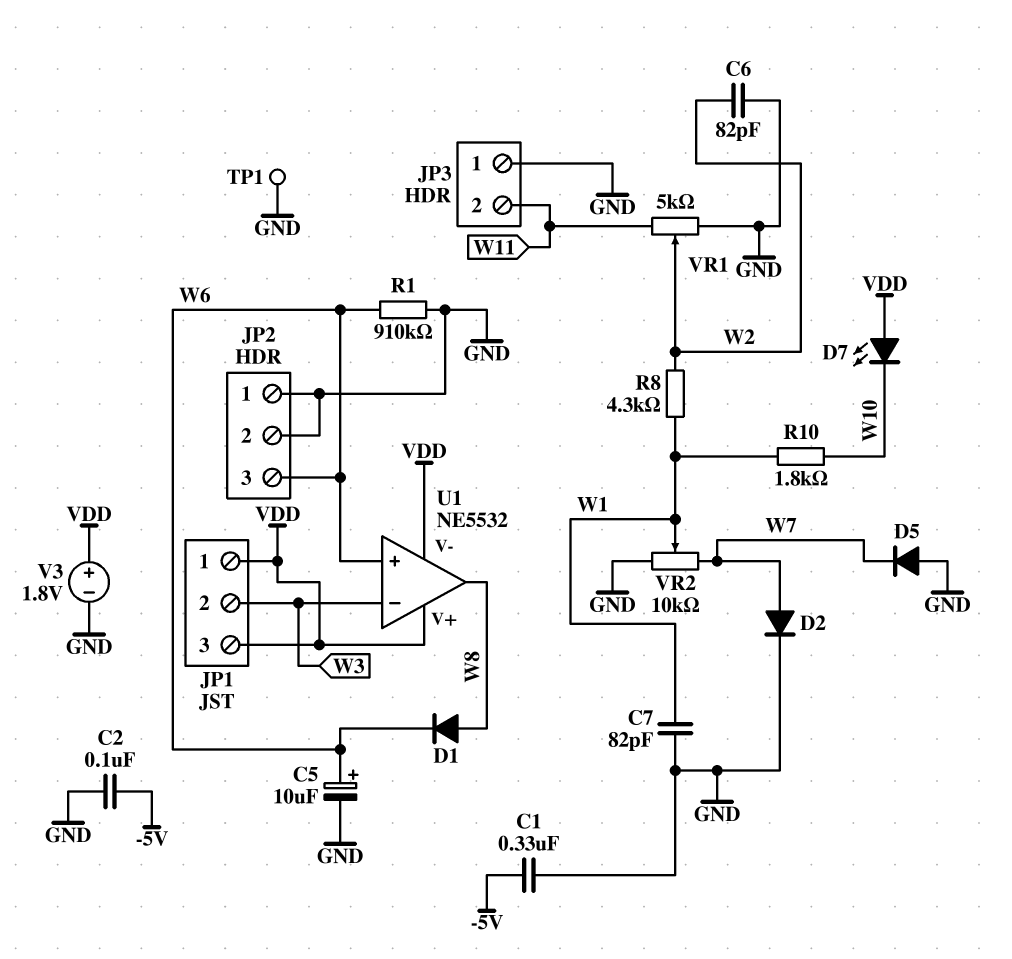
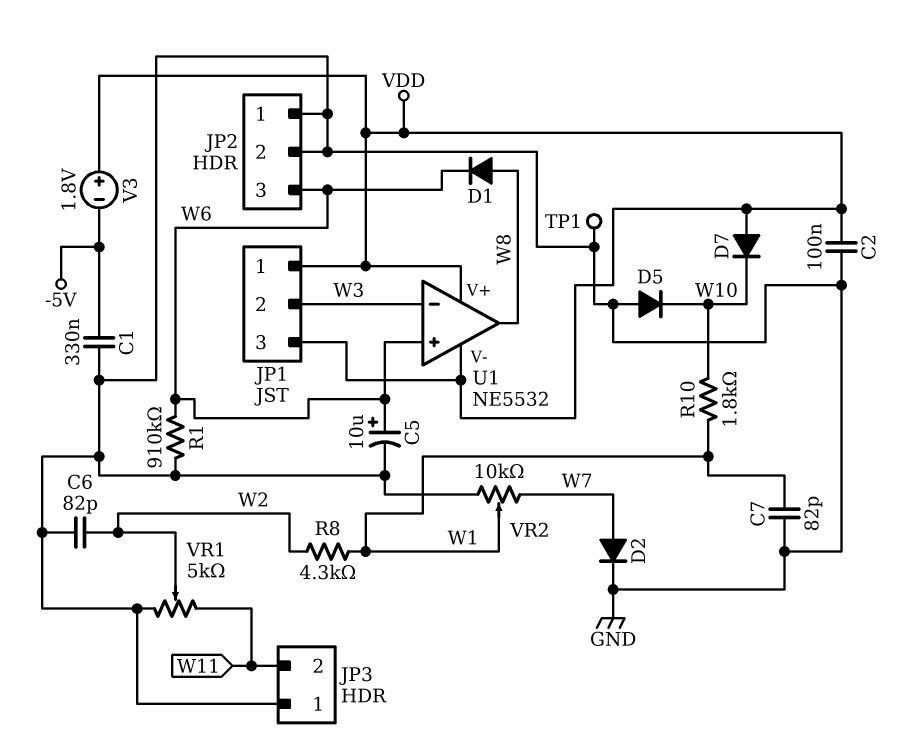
C2: 100nF (-5V, GND) -> 100nF (GND, VDD)
D5: diode (A GND, K W7) -> diode (A GND, K W10)
D7: LED (A VDD, K W10) -> diode (A VDD, K W10)
V3: 1.8V (plus VDD, minus GND) -> 1.8V (plus VDD, minus -5V)

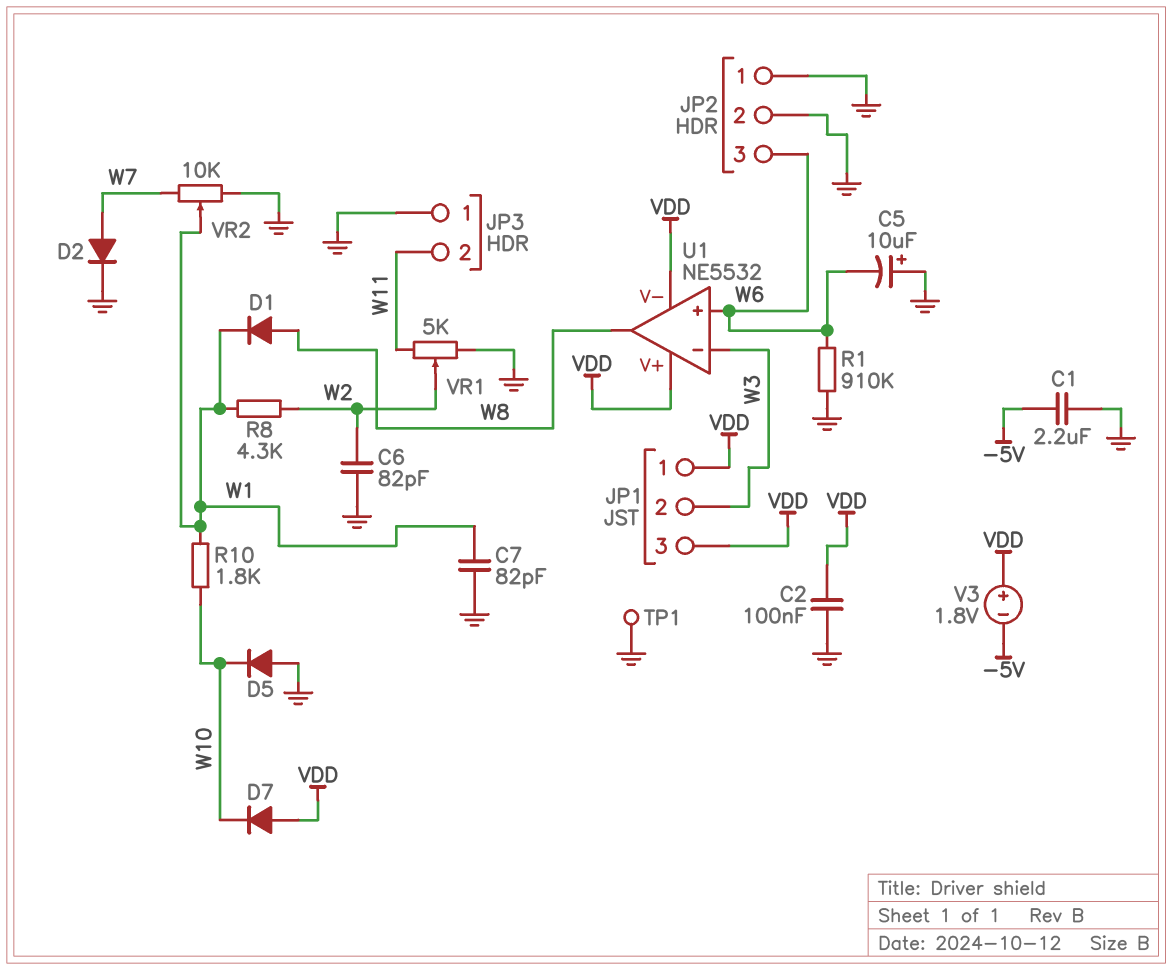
C1: 330nF (-5V, GND) -> 2.2uF (-5V, GND)
C5: 10uF (plus W6, minus GND) -> 10uF (plus GND, minus W6)
D1: diode (A W8, K W6) -> diode (A W8, K W1)

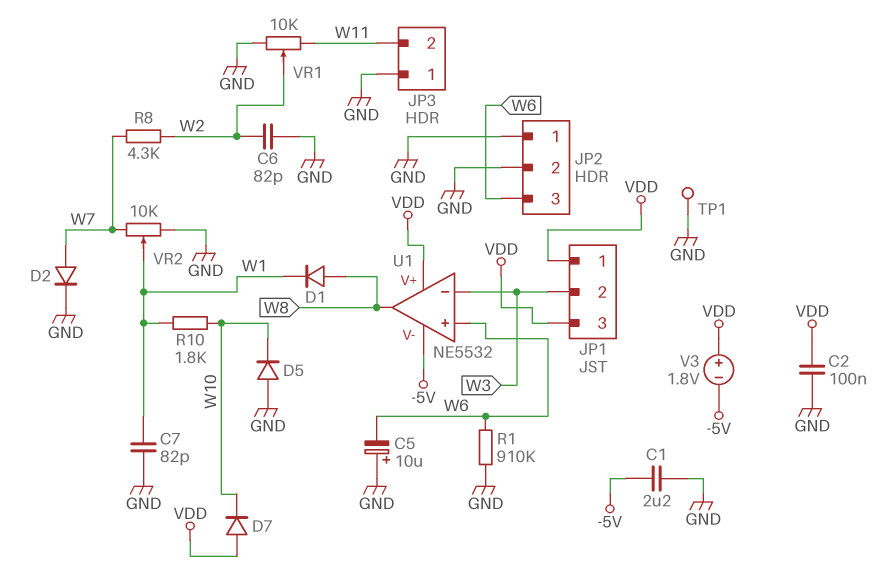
R8: 4.3k (W1, W2) -> 4.3k (W2, W7)
U1 pin V-: VDD -> -5V
VR1: 5k (GND, W11, wiper W2) -> 10k (GND, W11, wiper W2)

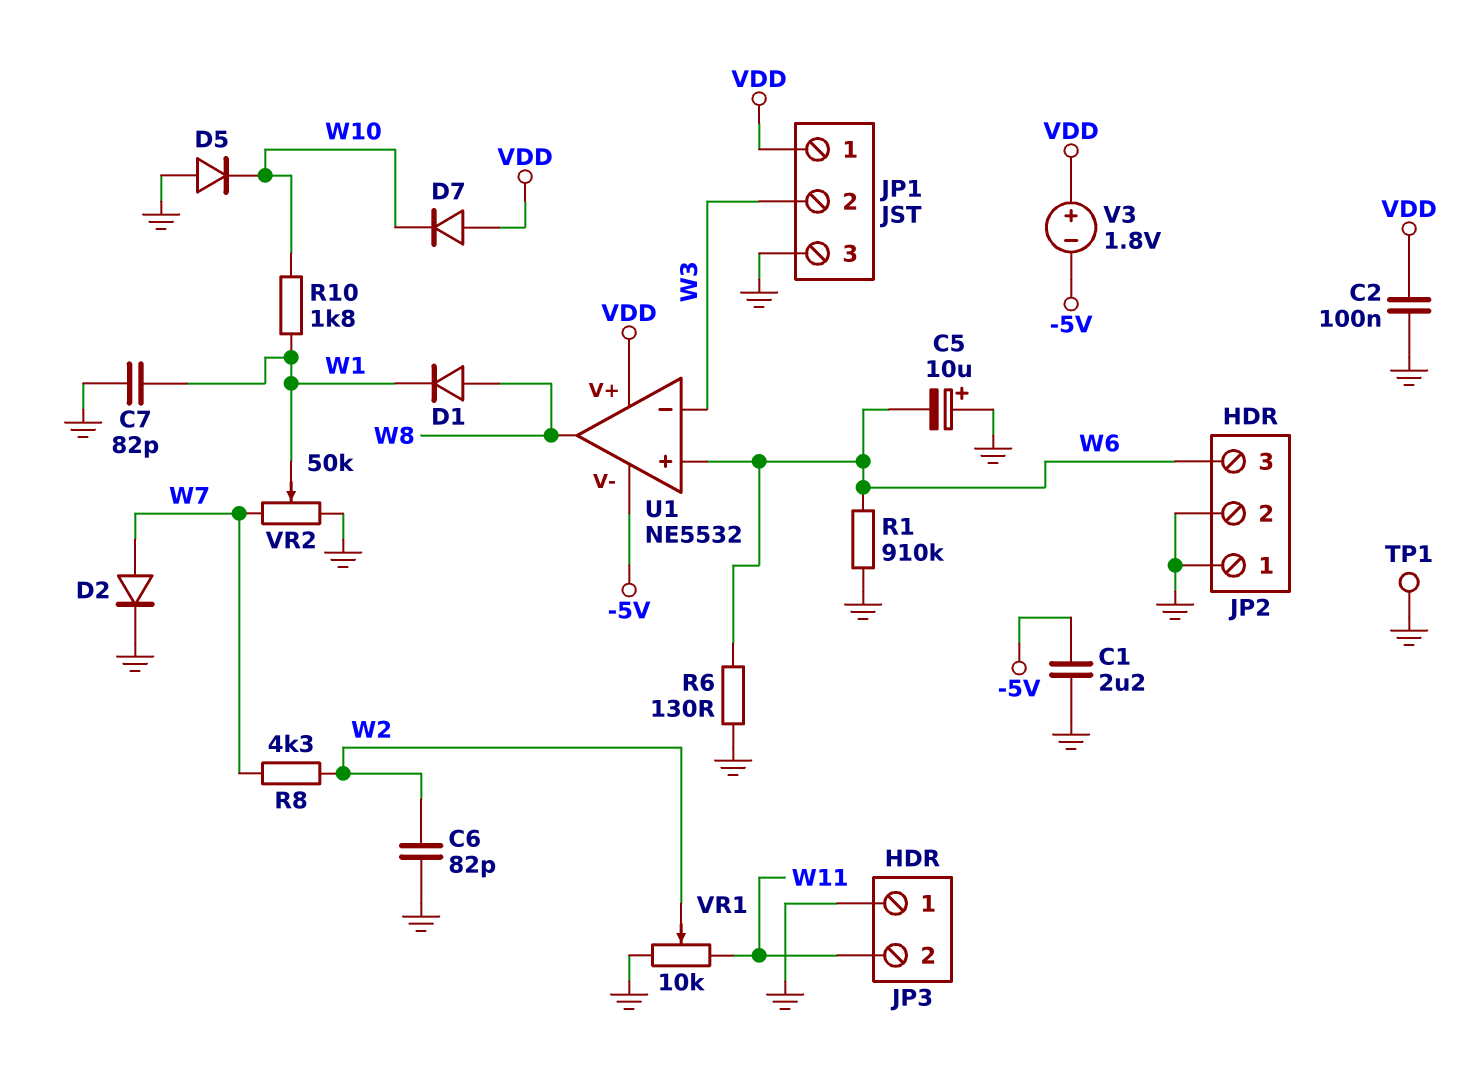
JP1 pin 3: VDD -> GND
R6: none -> 130 (GND, W6)
VR2: 10k (GND, W7, wiper W1) -> 50k (GND, W7, wiper W1)

